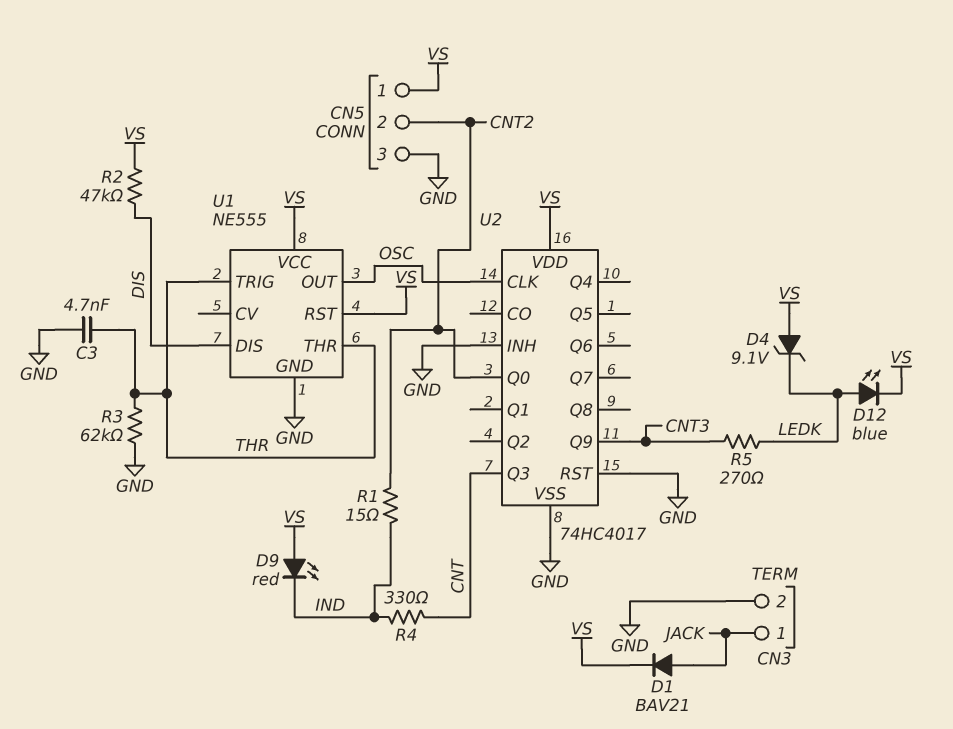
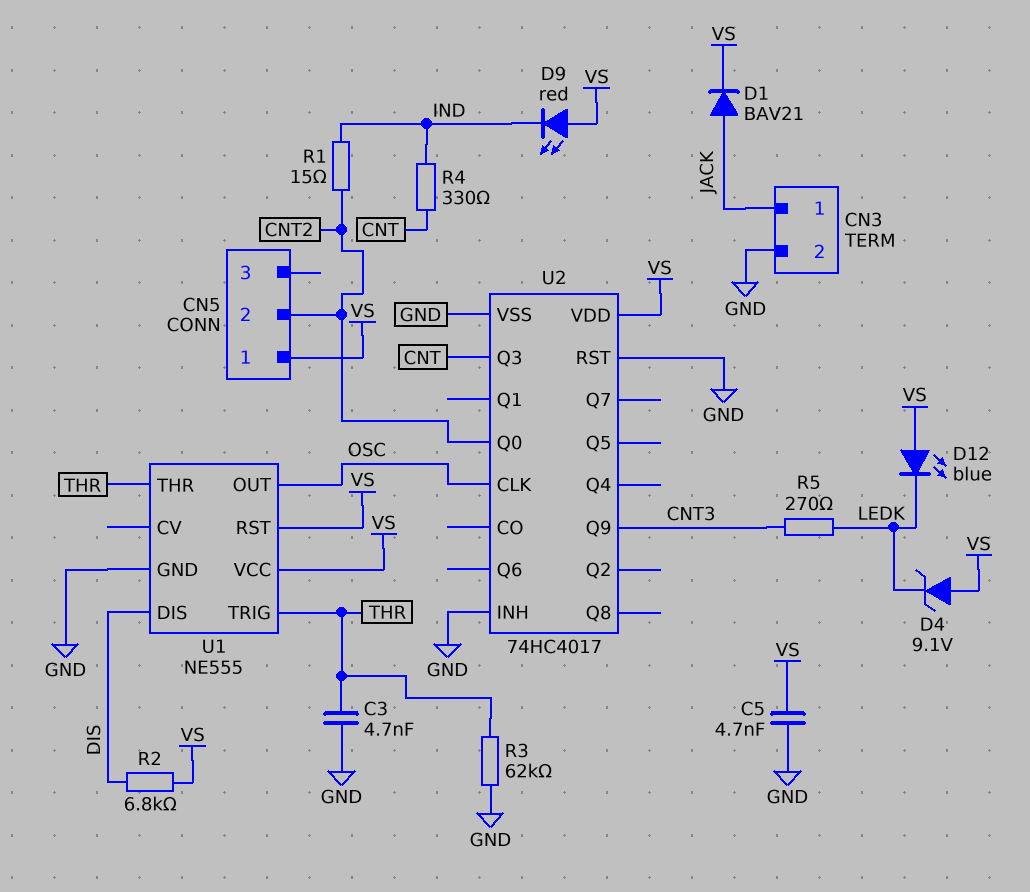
C5: none -> 4.7nF (GND, VS)
CN5 pin 3: GND -> none
D12: LED blue (A LEDK, K VS) -> LED blue (A VS, K LEDK)
R2: 47k (DIS, VS) -> 6.8k (DIS, VS)

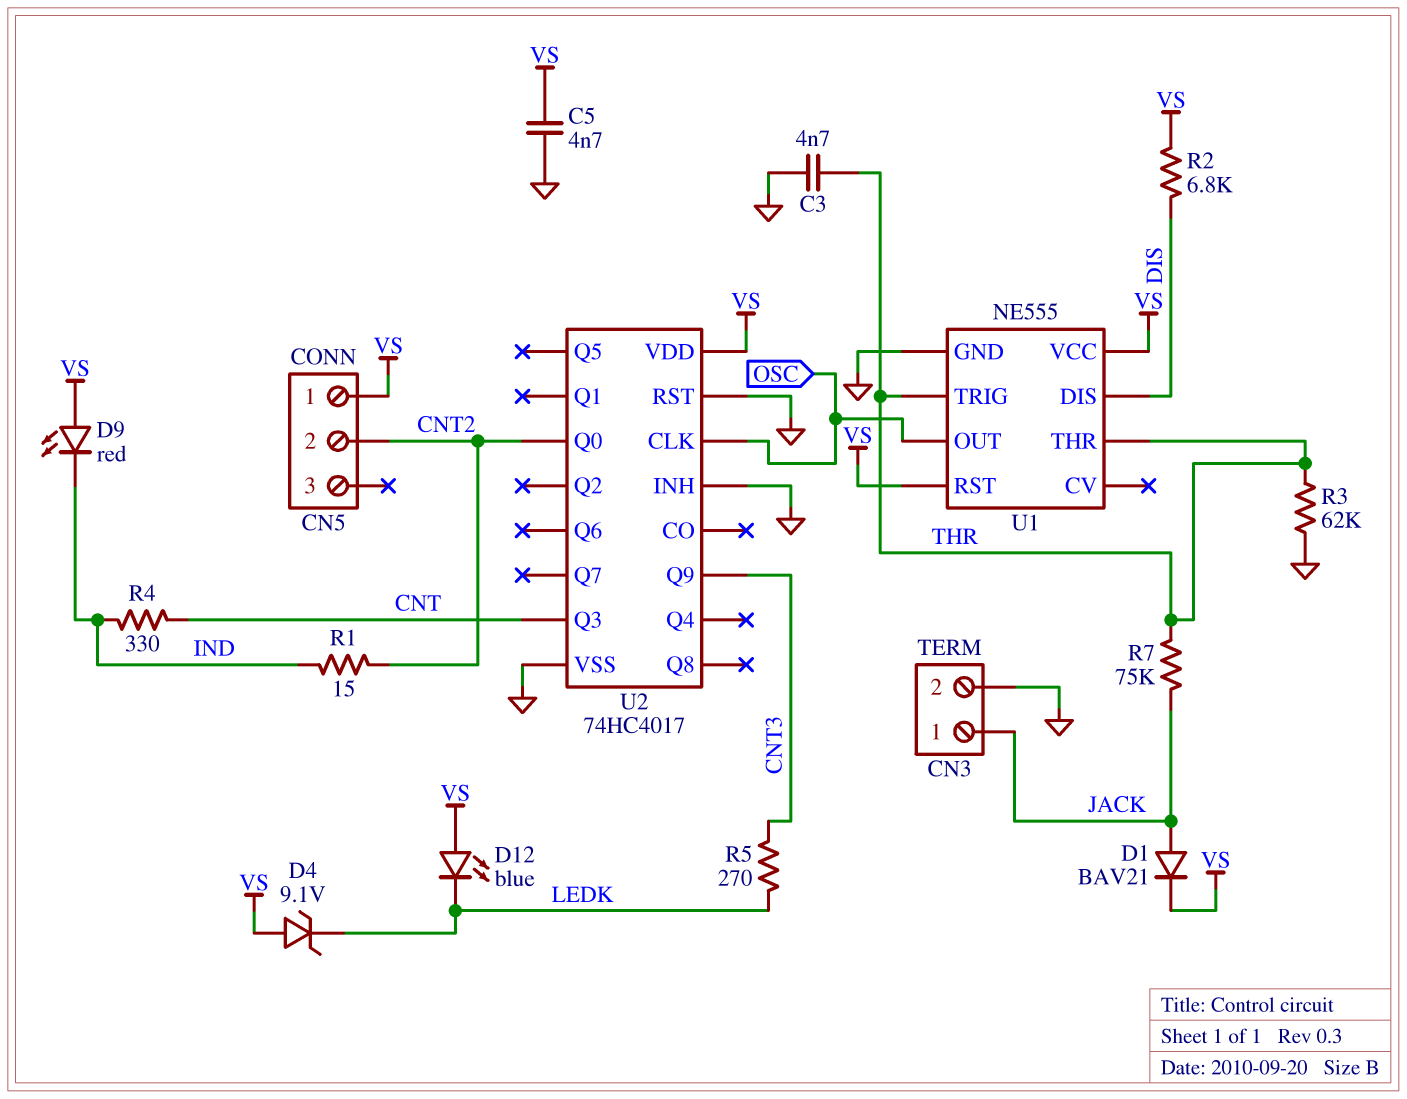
R7: none -> 75k (JACK, THR)

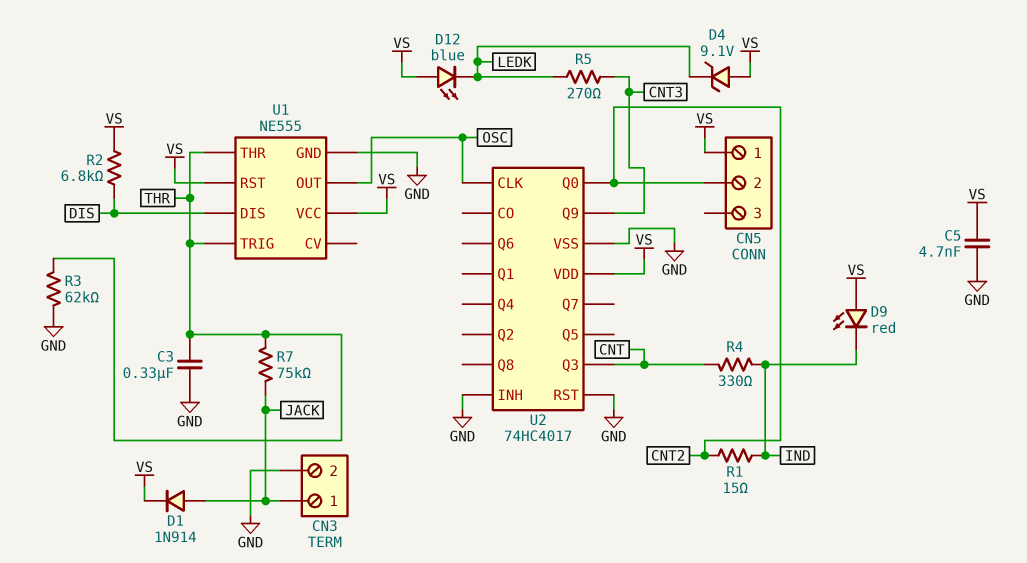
C3: 4.7nF (GND, THR) -> 330nF (GND, THR)
D1: diode BAV21 (A JACK, K VS) -> diode 1N914 (A JACK, K VS)

